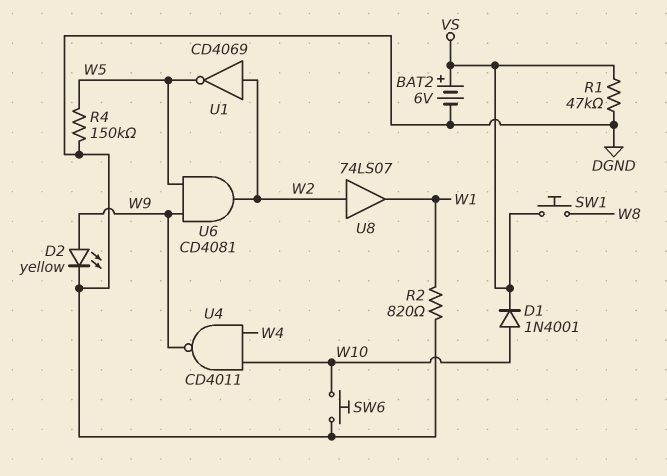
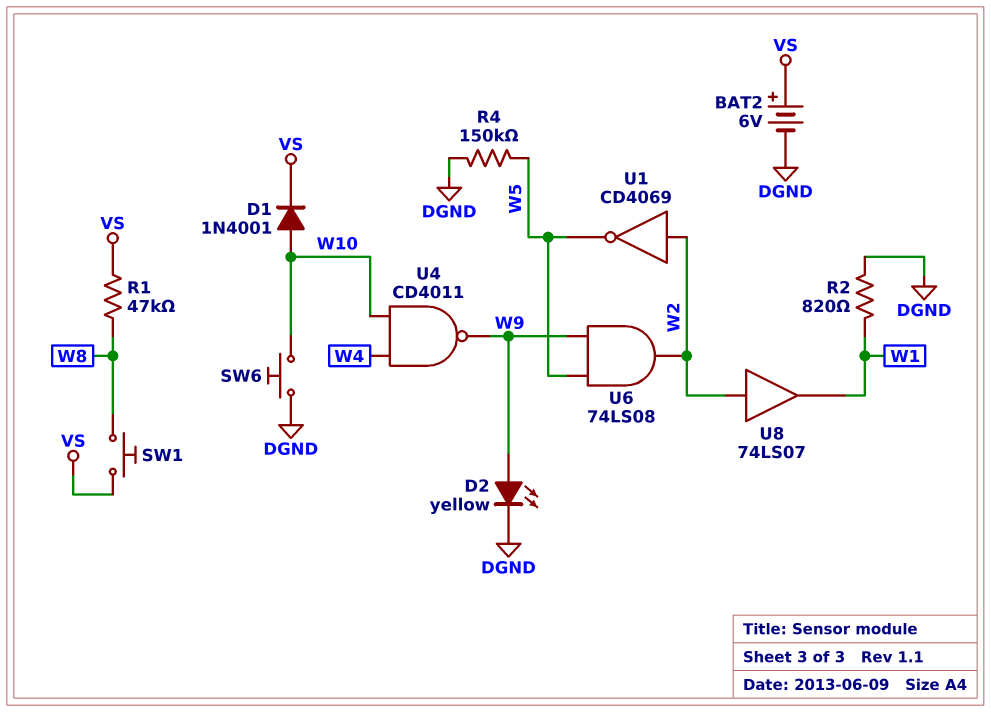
R1: 47k (DGND, VS) -> 47k (VS, W8)
U6: AND CD4081 (in W5, in W9, out W2) -> AND 74LS08 (in W5, in W9, out W2)

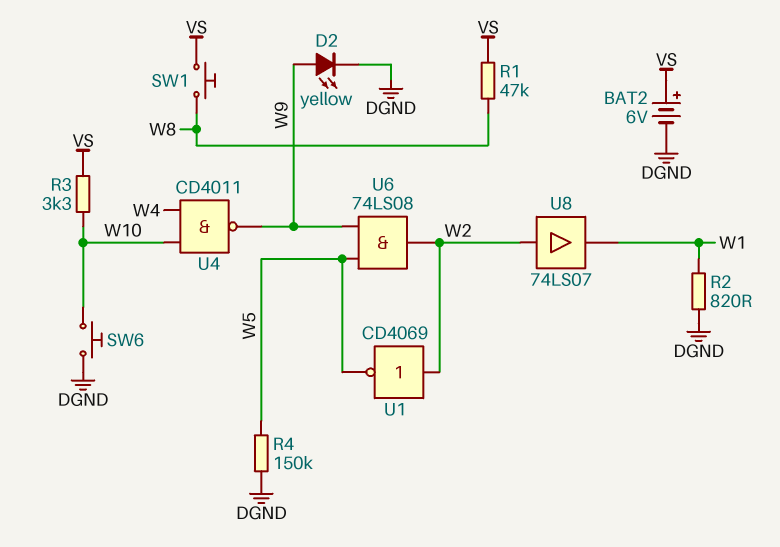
D1: diode 1N4001 (A W10, K VS) -> none
R3: none -> 3.3k (VS, W10)

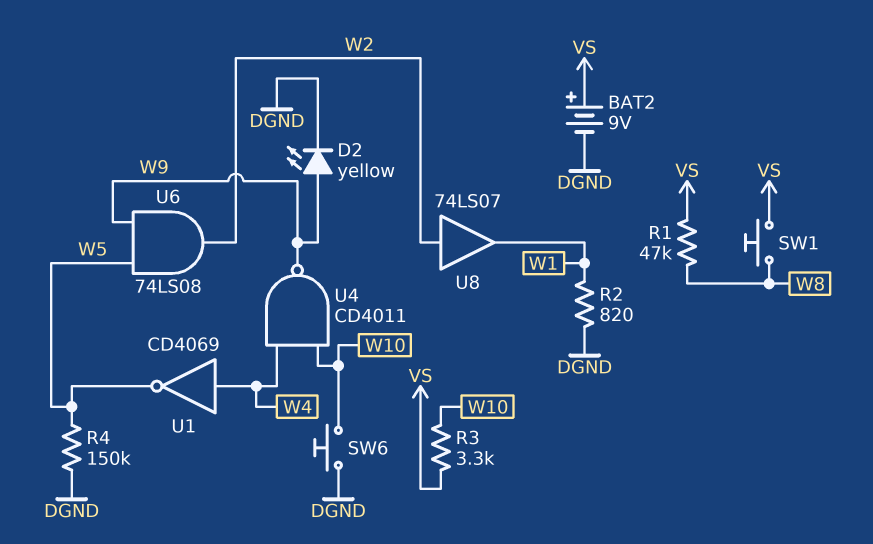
BAT2: 6V (plus VS, minus DGND) -> 9V (plus VS, minus DGND)
U1: NOT CD4069 (in W2, out W5) -> NOT CD4069 (in W4, out W5)

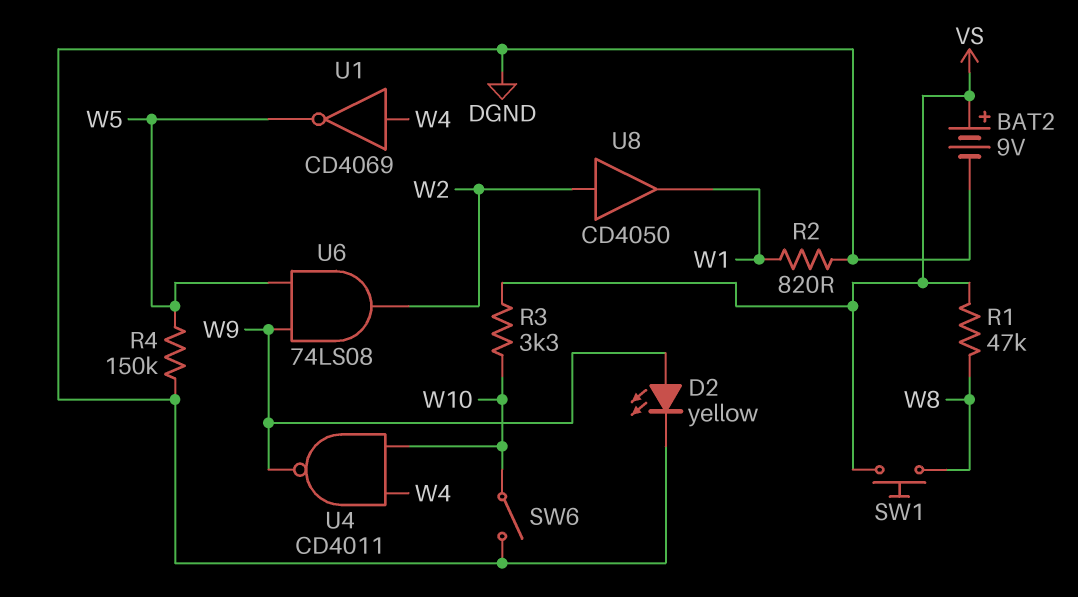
SW6: button (DGND, W10) -> switch (DGND, W10)
U8: buffer 74LS07 (in W2, out W1) -> buffer CD4050 (in W2, out W1)

